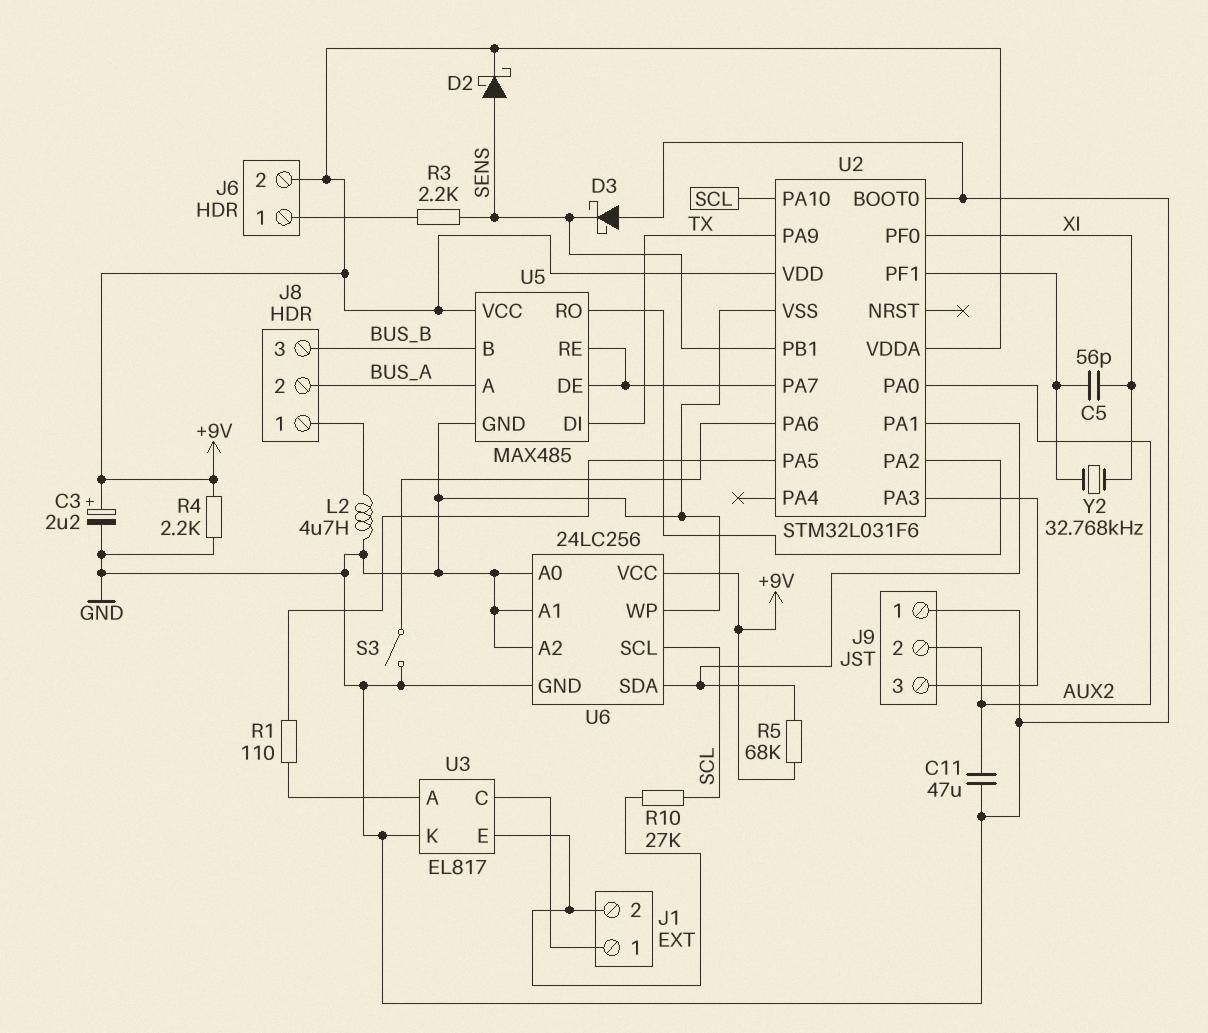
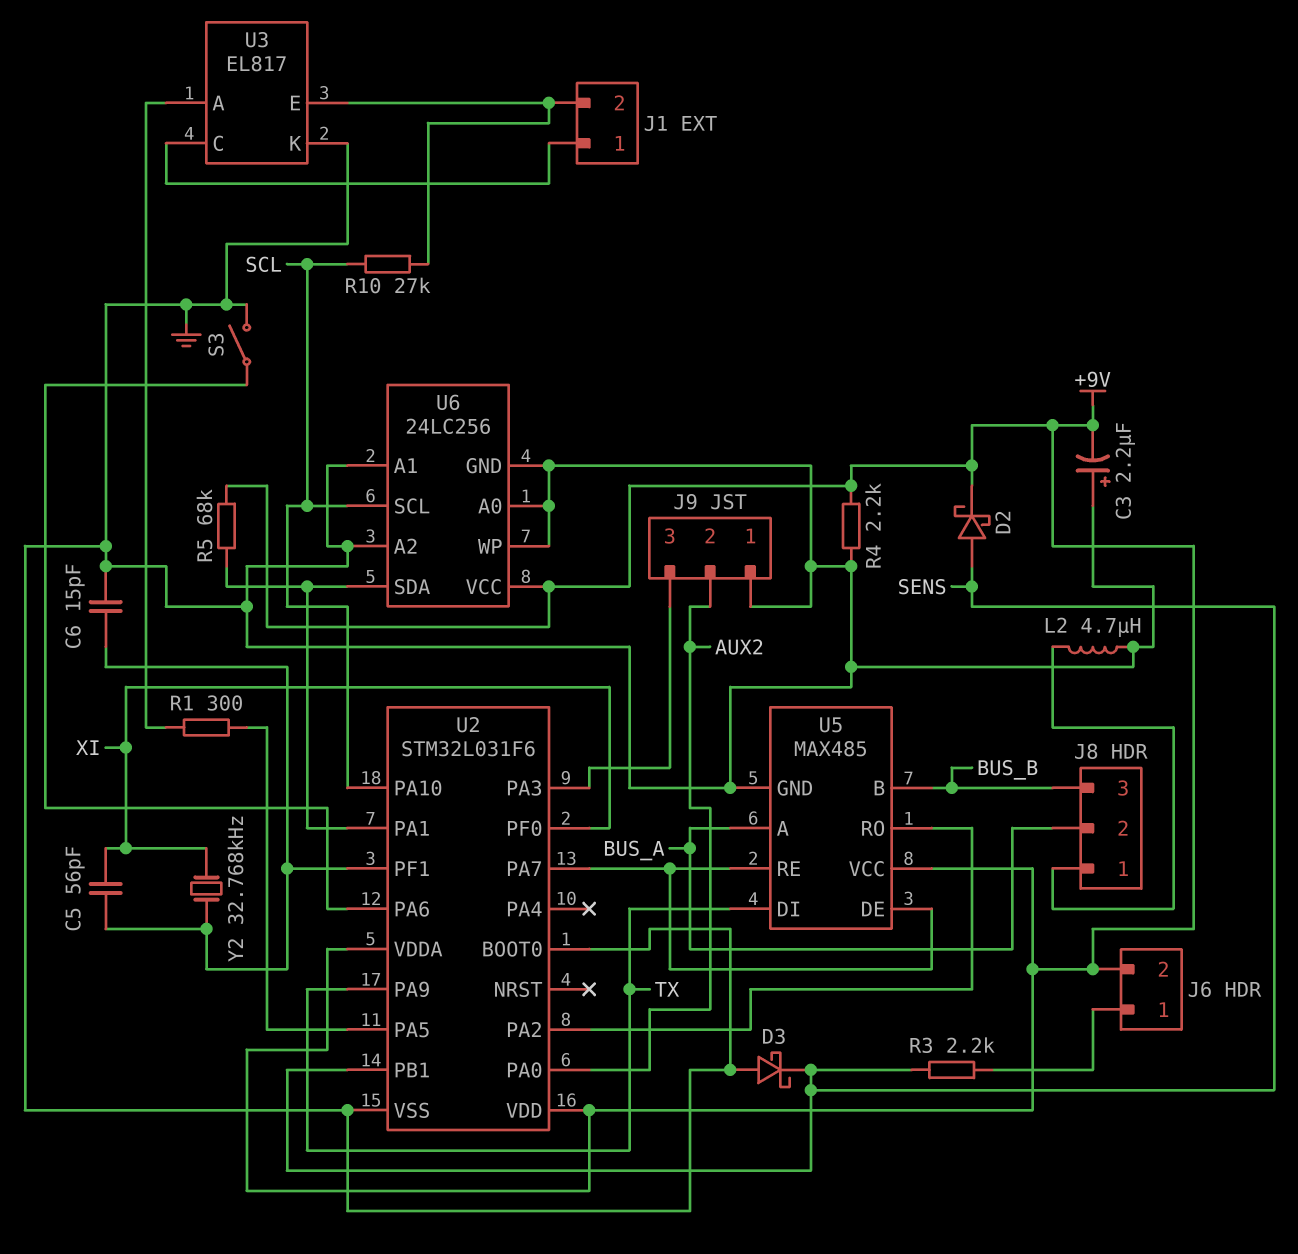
C3: 2.2uF (plus +9V, minus GND) -> 2.2uF (plus GND, minus +9V)
C6: none -> 15pF (GND, U2/PF1)
C11: 47uF (AUX2, GND) -> none
R1: 110 (U2/PA5, U3/A) -> 300 (U2/PA5, U3/A)

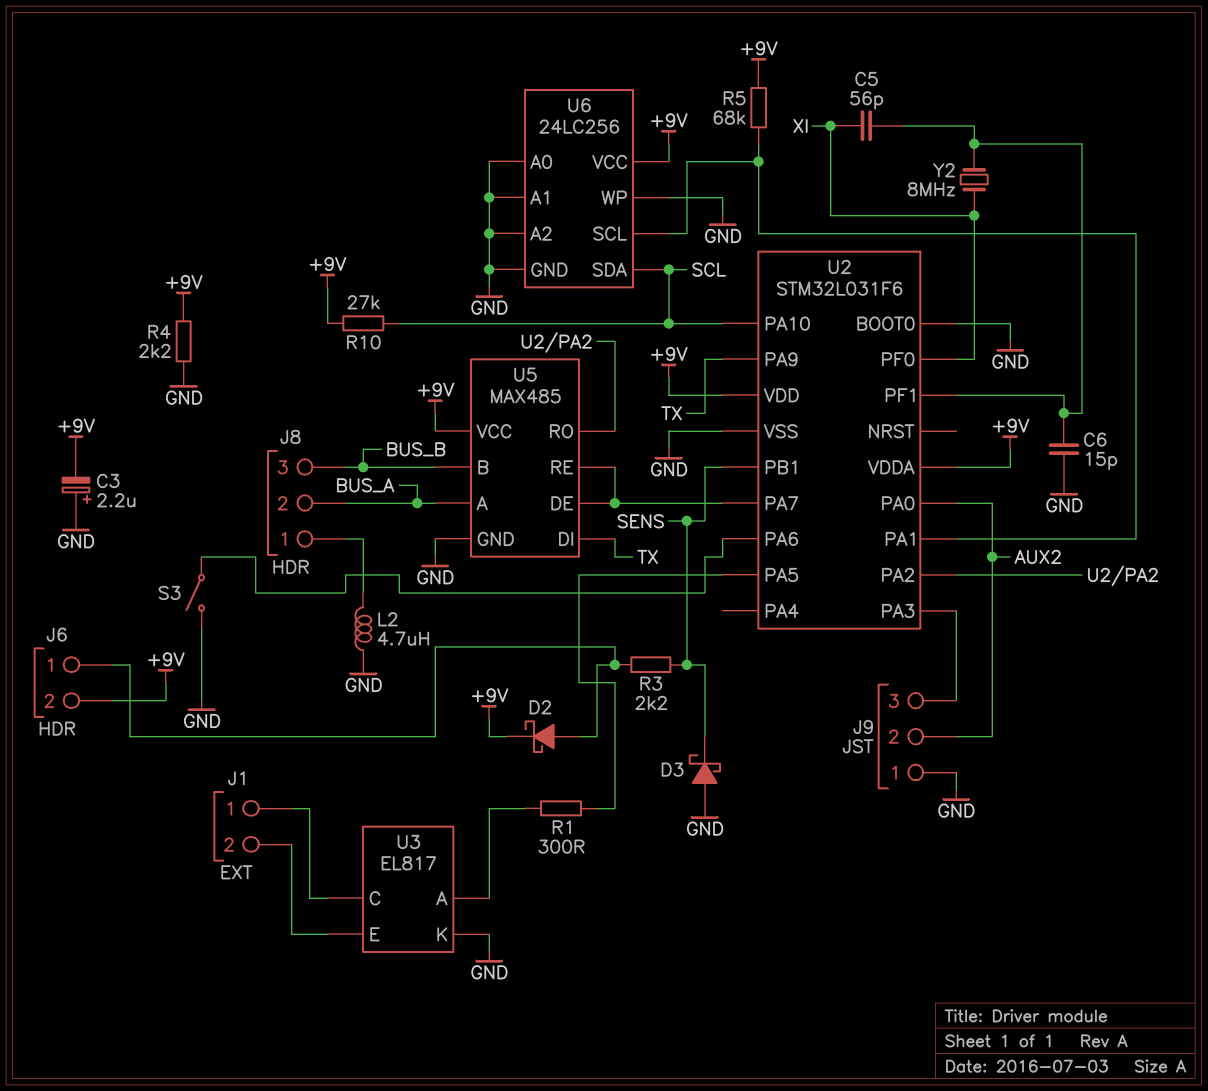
D2: schottky (A SENS, K +9V) -> schottky (A J6/1, K +9V)
R10: 27k (J1/2, SCL) -> 27k (+9V, SCL)
U6 pin SCL: SCL -> U2/PA1
U6 pin SDA: U2/PA1 -> SCL
Y2: 32.768kHz (U2/PF1, XI) -> 8MHz (U2/PF1, XI)

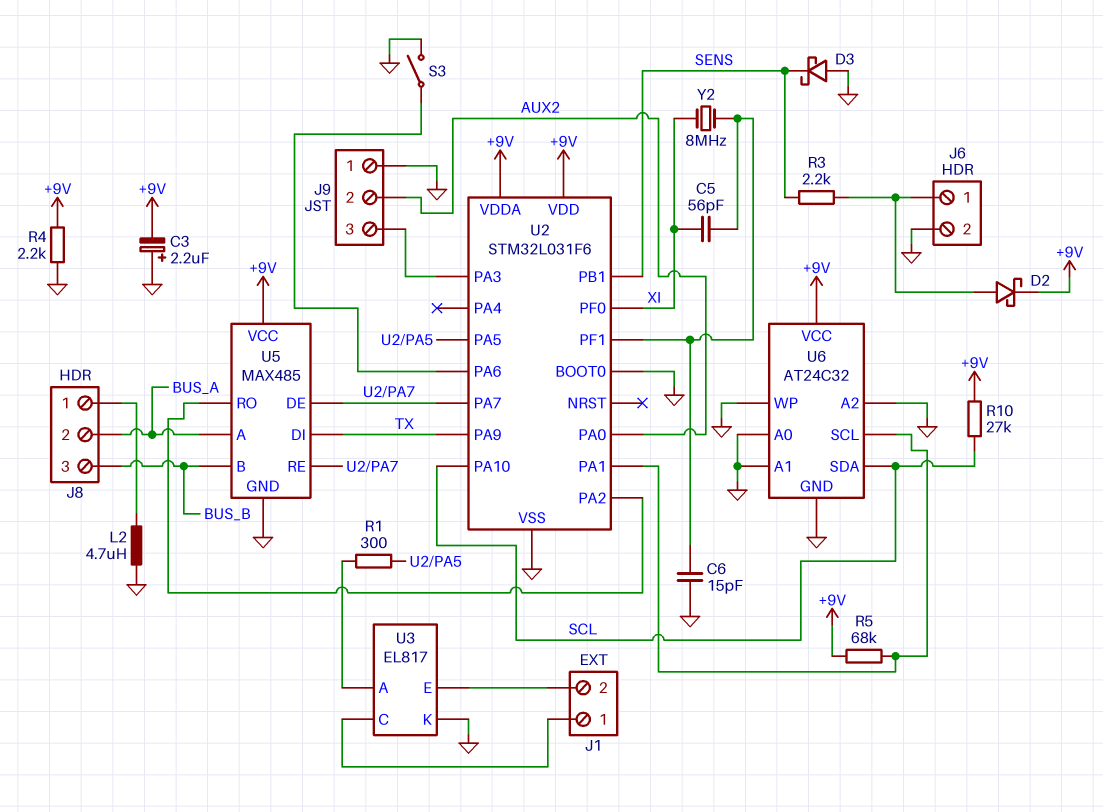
J6 pin 2: +9V -> GND
U6: 24LC256 -> AT24C32

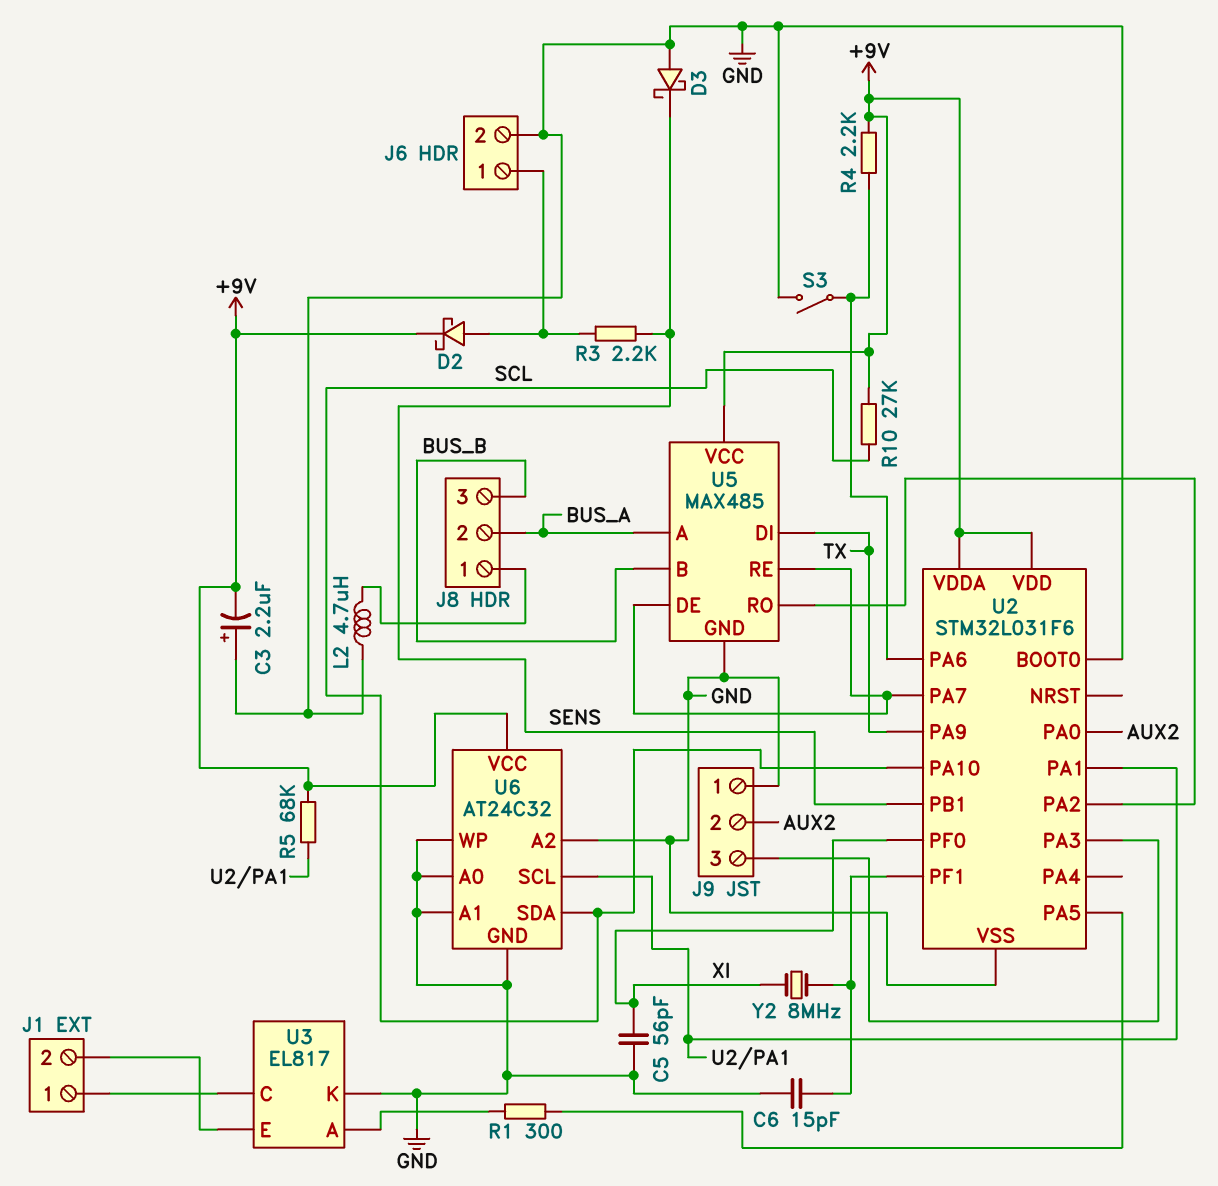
C5: 56pF (U2/PF1, XI) -> 56pF (GND, XI)
R4: 2.2k (+9V, GND) -> 2.2k (+9V, U2/PA6)

